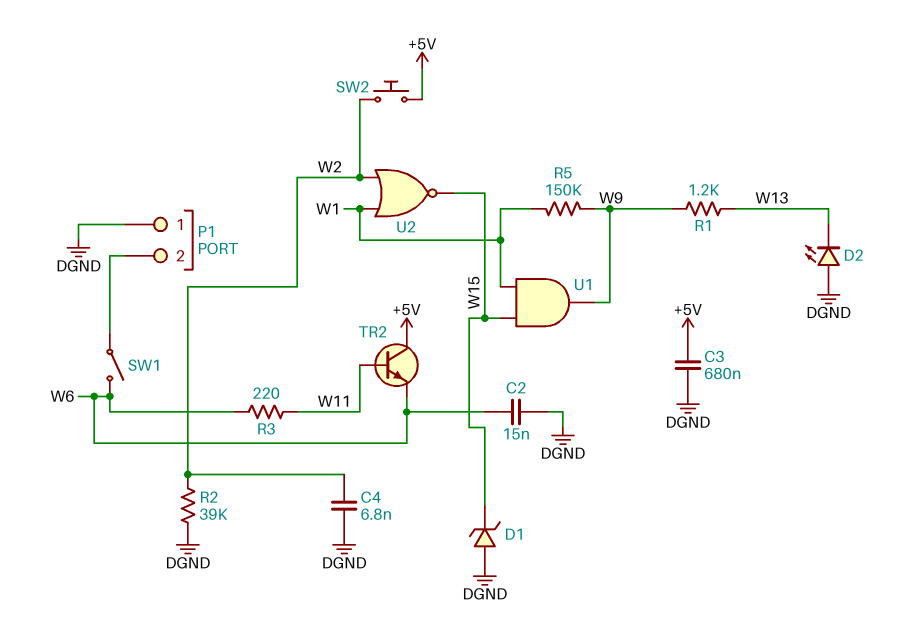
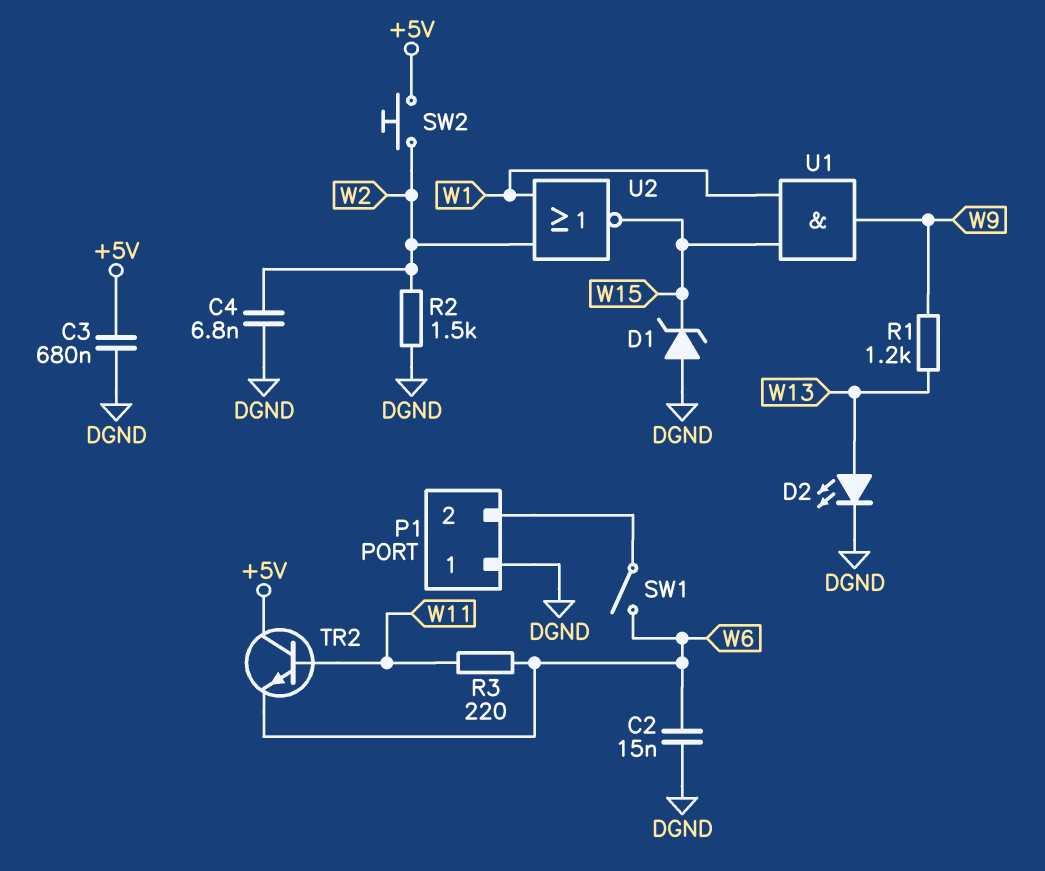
D2: LED (A DGND, K W13) -> LED (A W13, K DGND)
R2: 39k (DGND, W2) -> 1.5k (DGND, W2)
R5: 150k (W1, W9) -> none

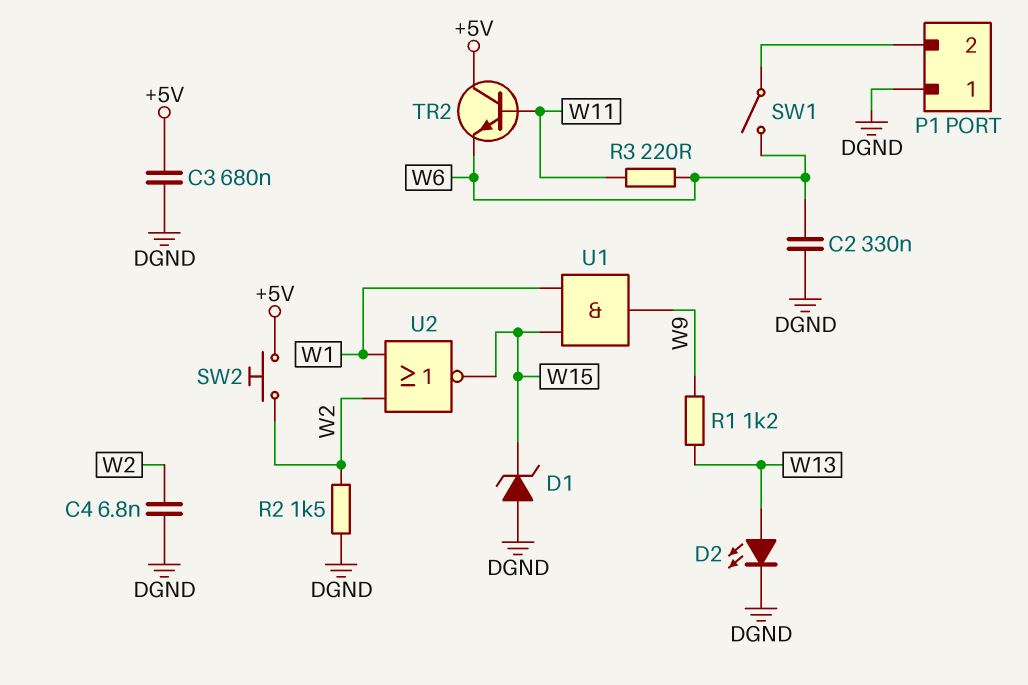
C2: 15nF (DGND, W6) -> 330nF (DGND, W6)

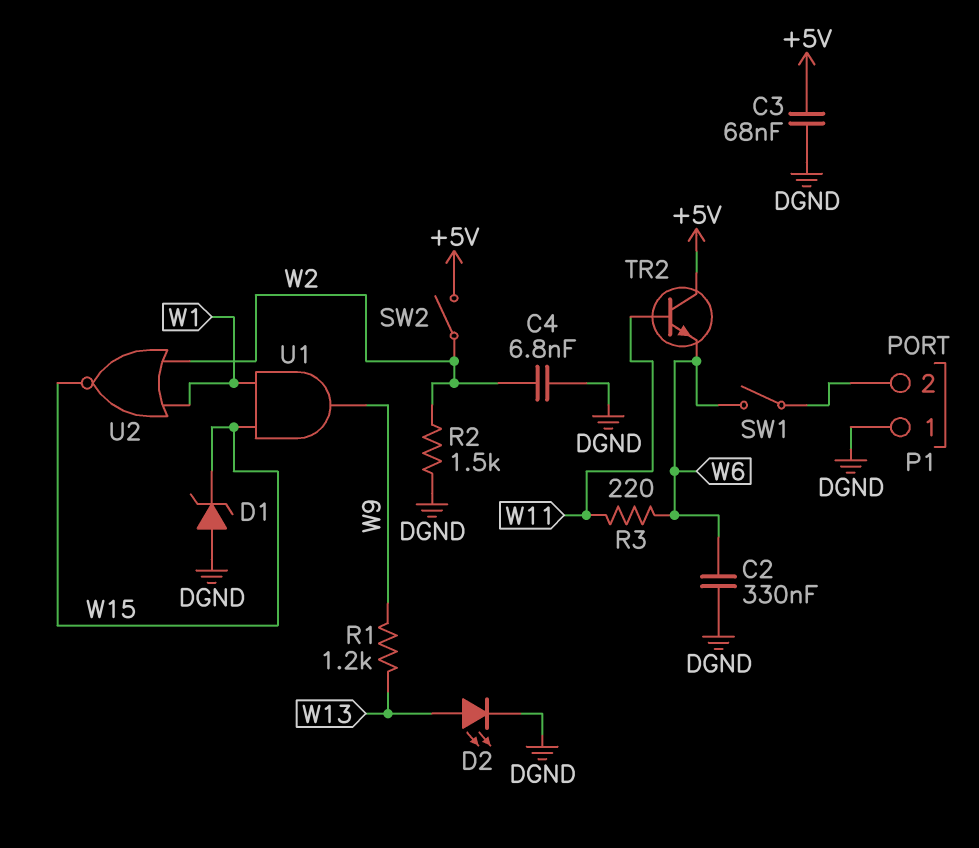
C3: 680nF (+5V, DGND) -> 68nF (+5V, DGND)
SW2: button (+5V, W2) -> switch (+5V, W2)

